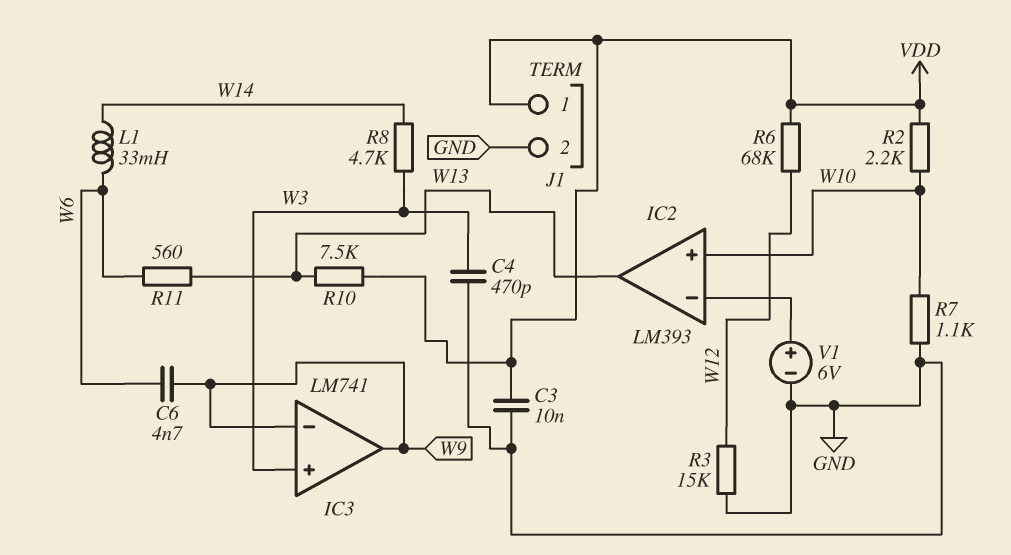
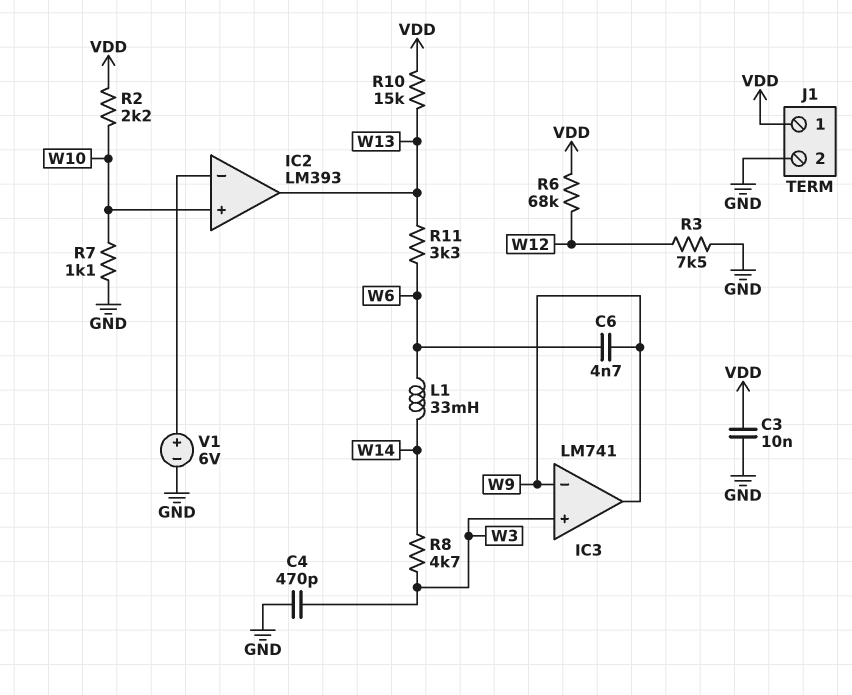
R3: 15k (GND, W12) -> 7.5k (GND, W12)
R10: 7.5k (VDD, W13) -> 15k (VDD, W13)
R11: 560 (W6, W13) -> 3.3k (W6, W13)

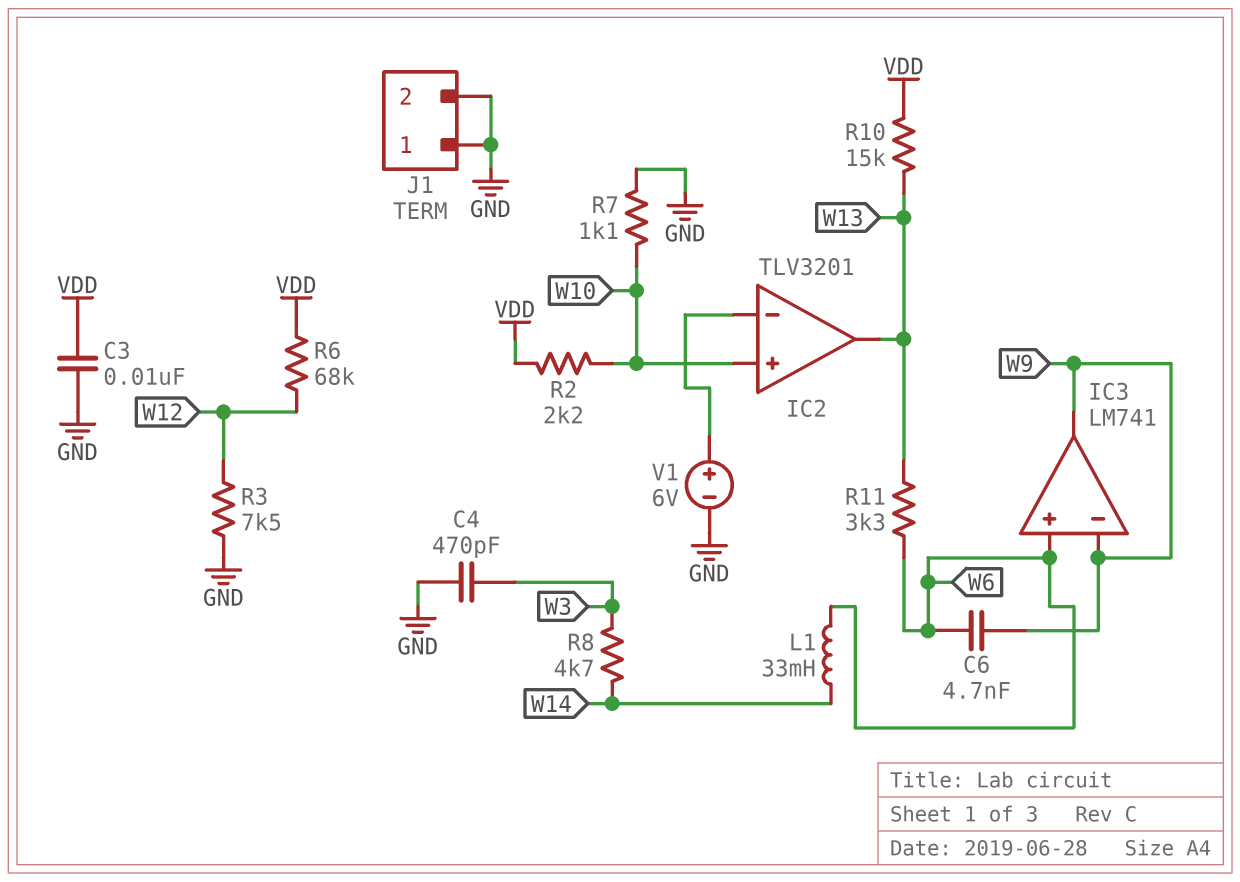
IC2: LM393 -> TLV3201
IC3 pin in+: W3 -> W6
J1 pin 1: VDD -> GND

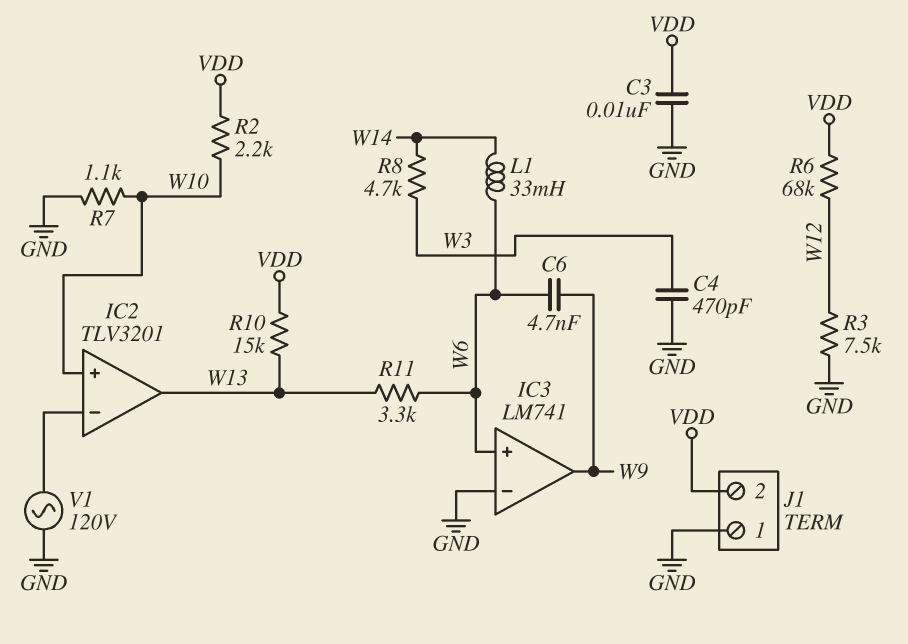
IC3 pin in-: W9 -> GND
J1 pin 2: GND -> VDD
V1: 6V (plus IC2/in-, minus GND) -> AC 120V (GND, IC2/in-)

